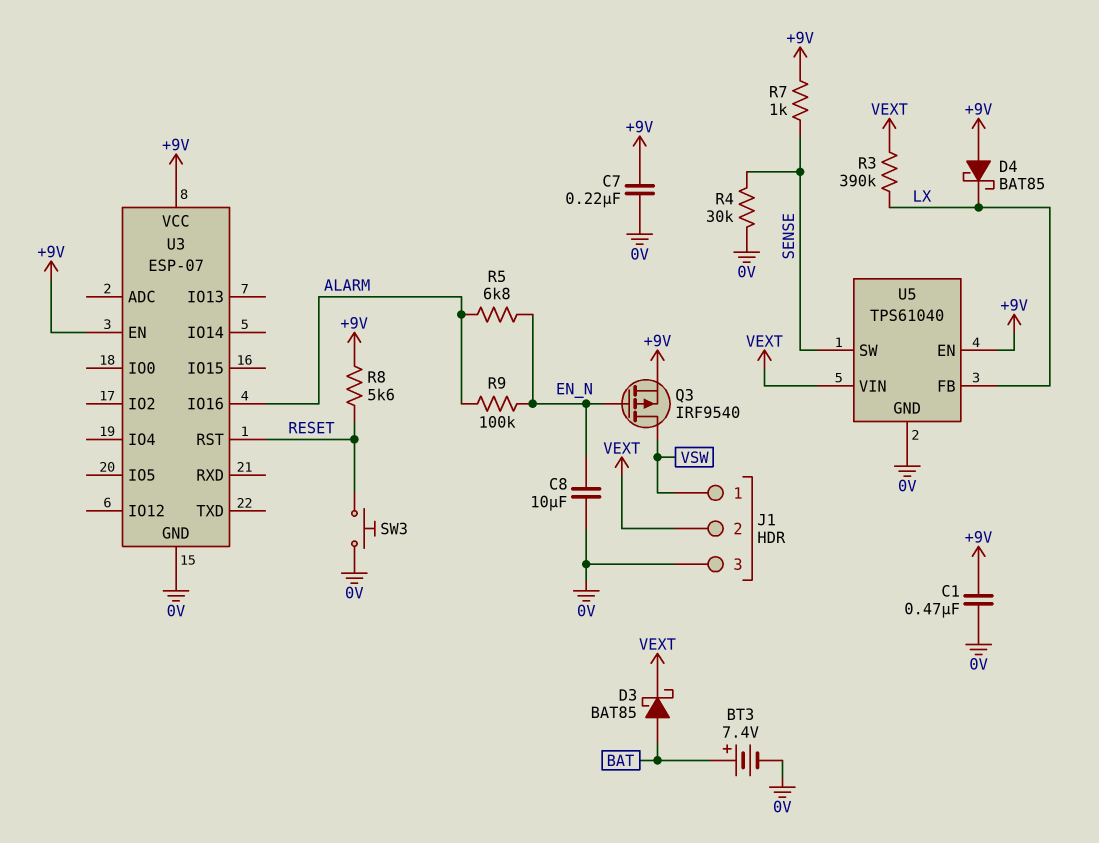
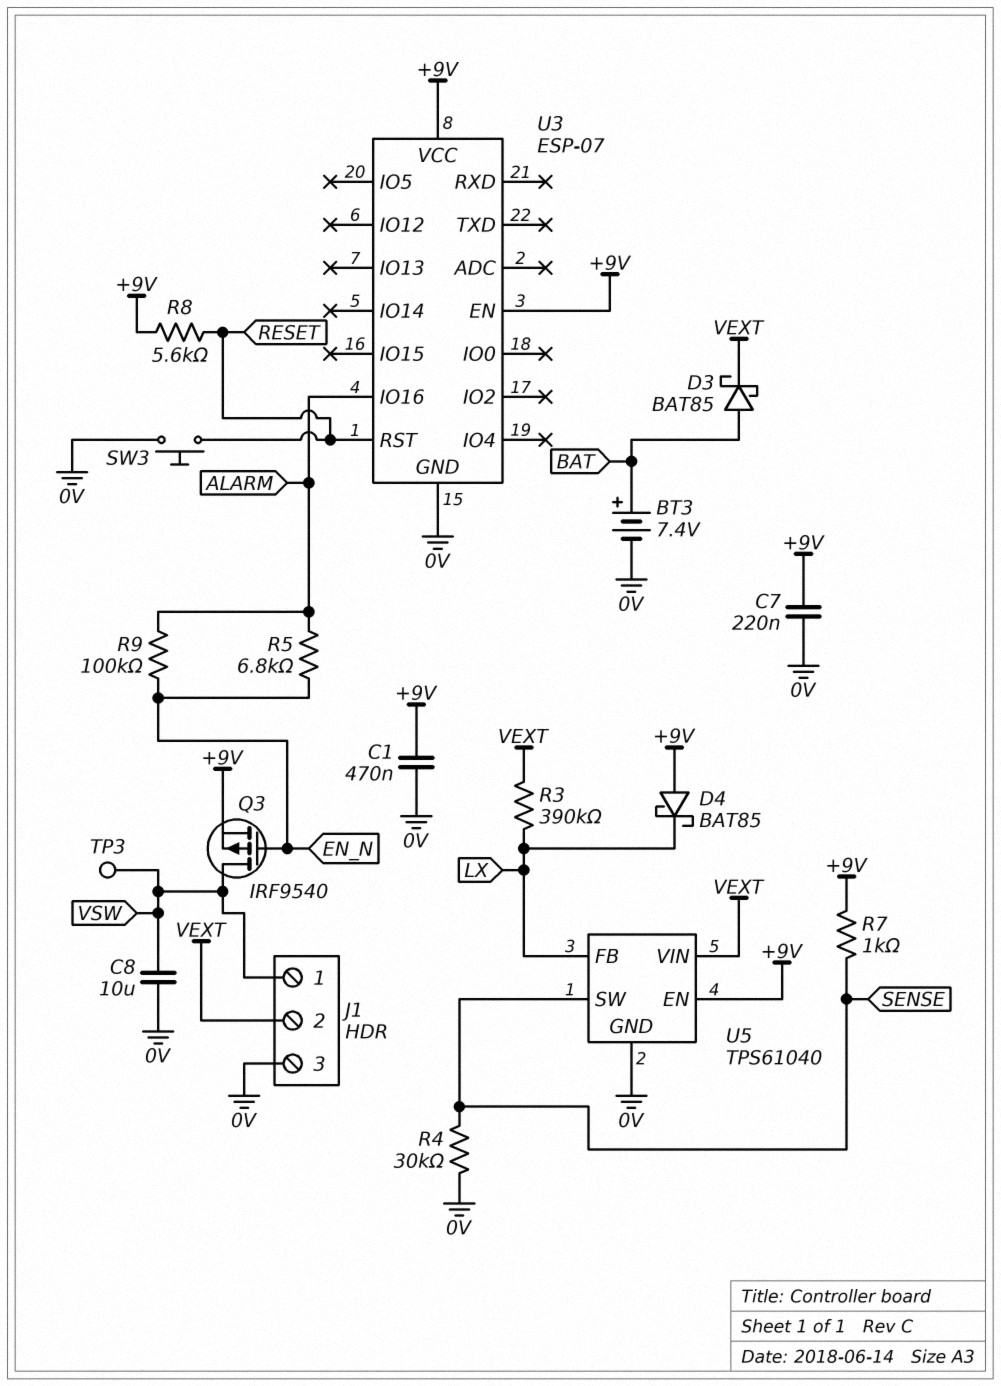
C8: 10uF (0V, EN_N) -> 10uF (0V, VSW)
TP3: none -> test point (VSW)

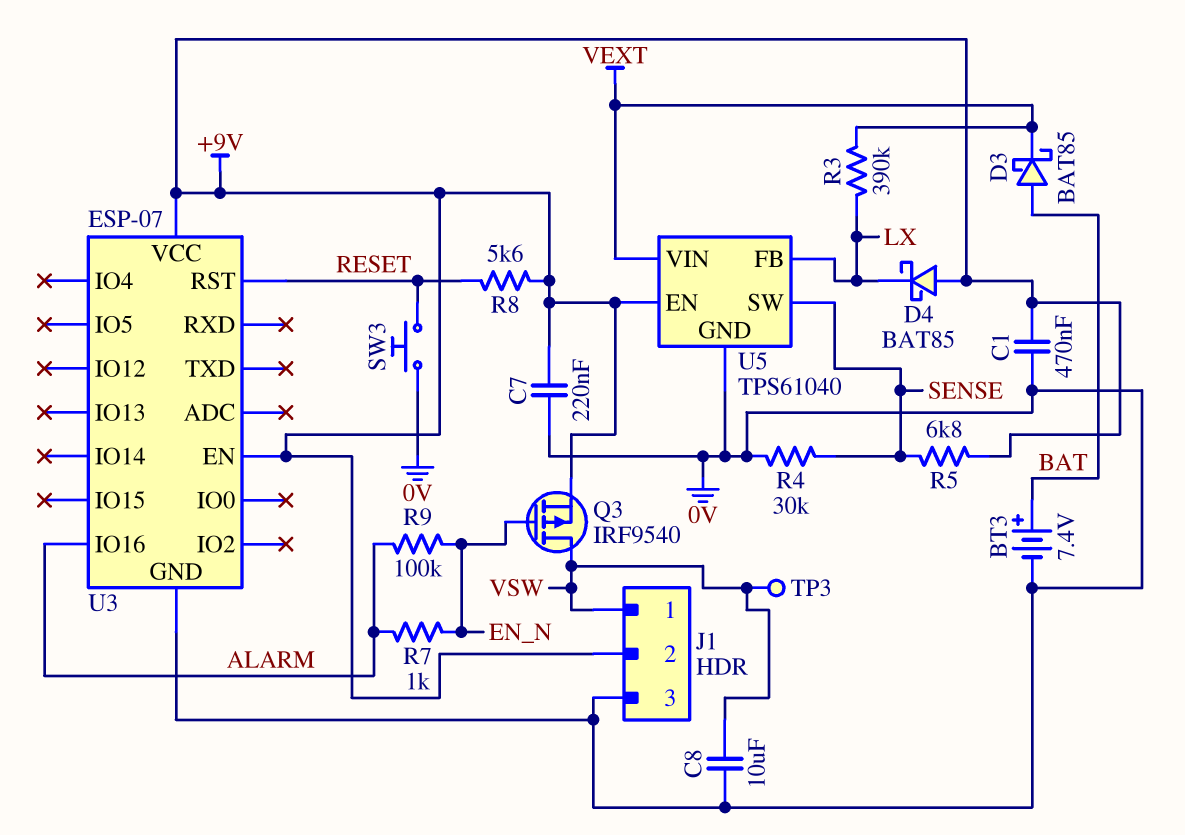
J1 pin 2: VEXT -> +9V
R5: 6.8k (ALARM, EN_N) -> 6.8k (+9V, SENSE)
R7: 1k (+9V, SENSE) -> 1k (ALARM, EN_N)

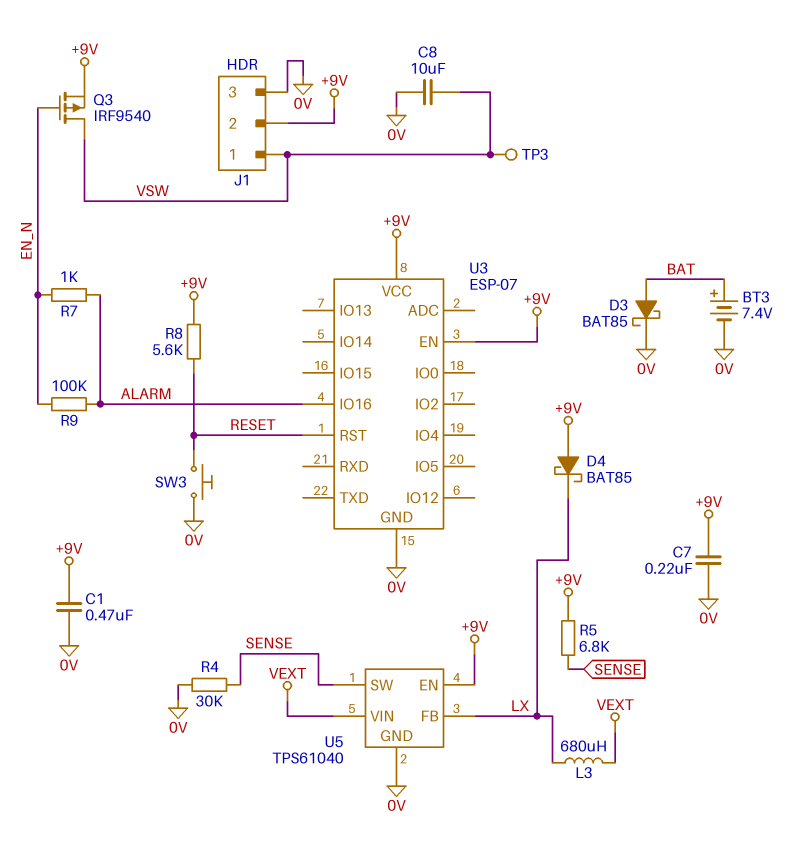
D3: schottky BAT85 (A BAT, K VEXT) -> schottky BAT85 (A BAT, K 0V)
L3: none -> 680uH (LX, VEXT)
R3: 390k (LX, VEXT) -> none

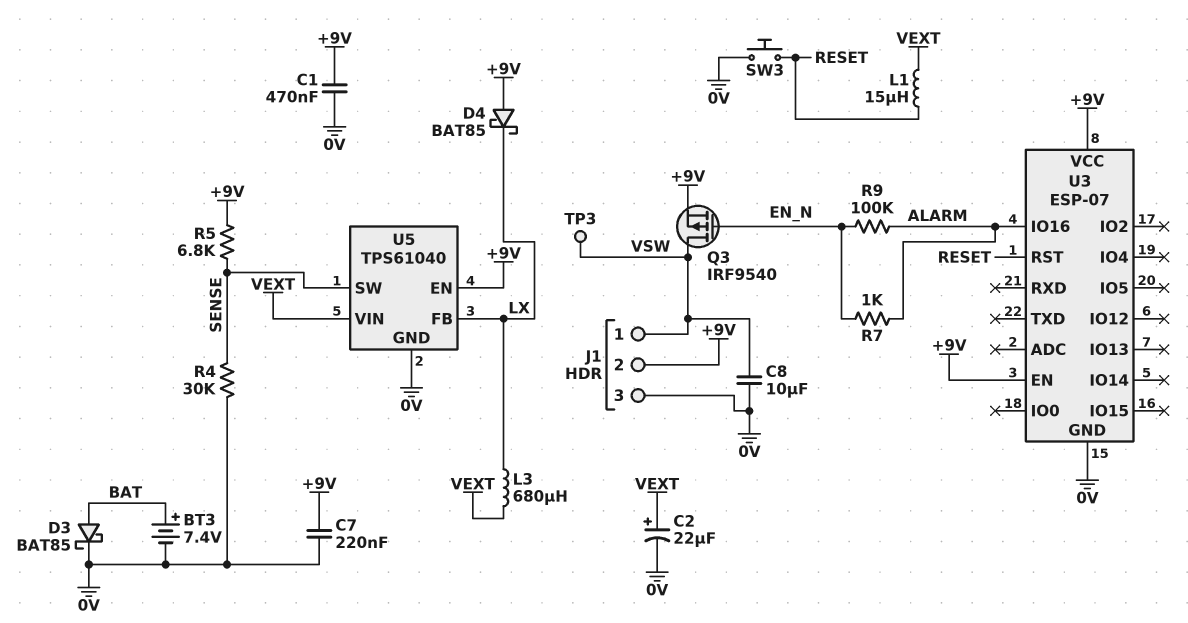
C2: none -> 22uF (plus VEXT, minus 0V)
L1: none -> 15uH (RESET, VEXT)
R8: 5.6k (+9V, RESET) -> none

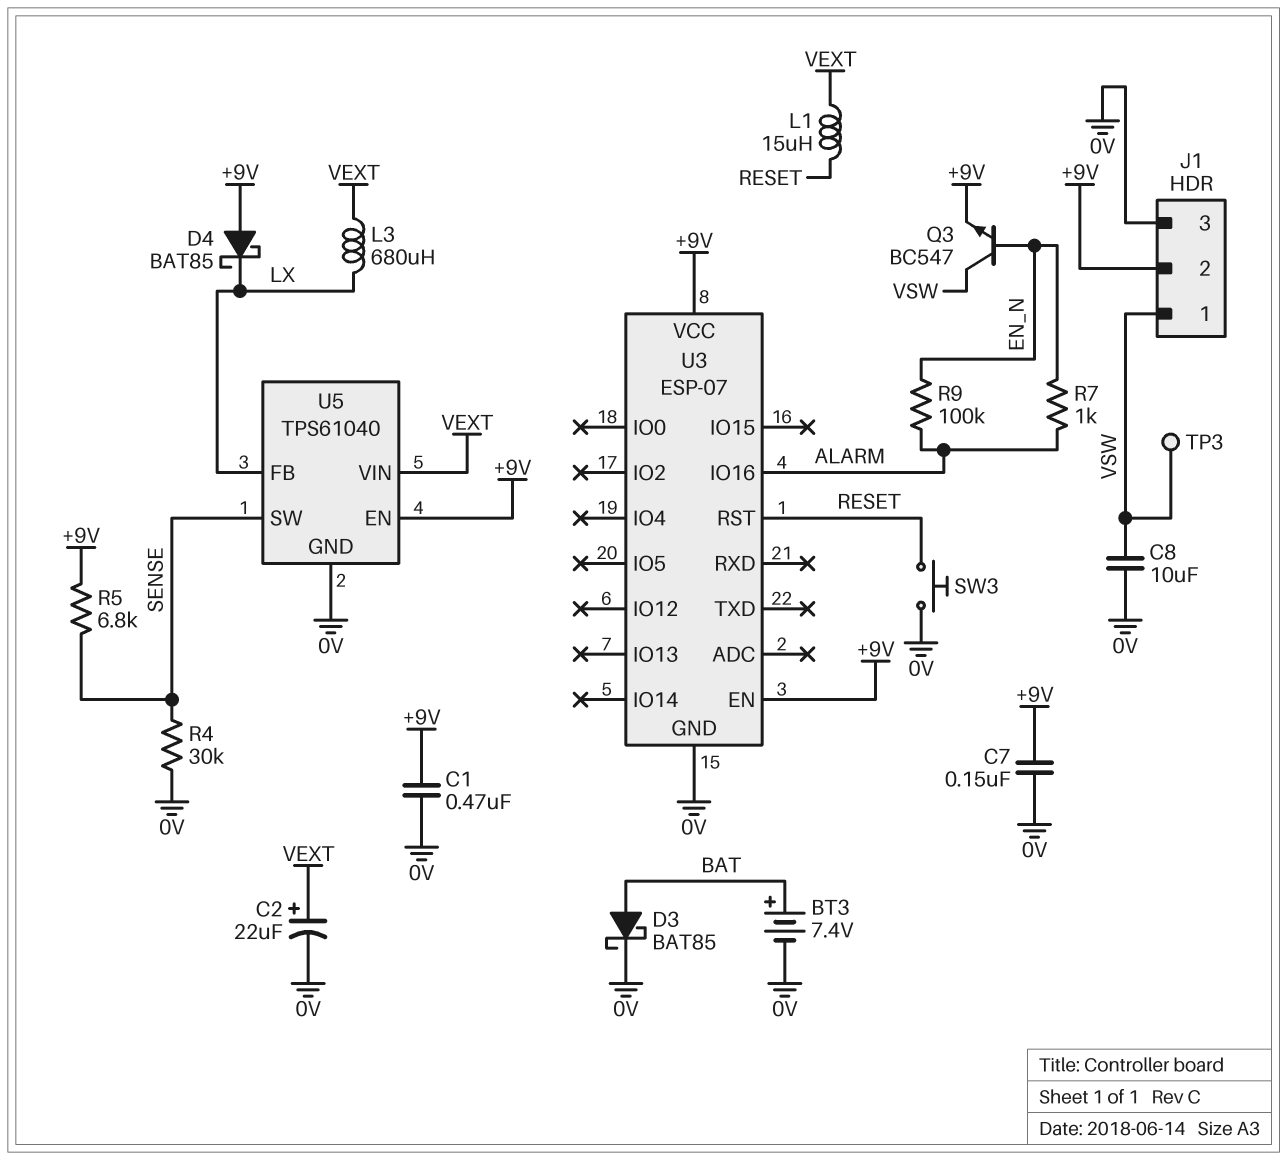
C7: 220nF (+9V, 0V) -> 150nF (+9V, 0V)
Q3: PMOS IRF9540 (G EN_N, D VSW, S +9V) -> NPN BC547 (B EN_N, C VSW, E +9V)

